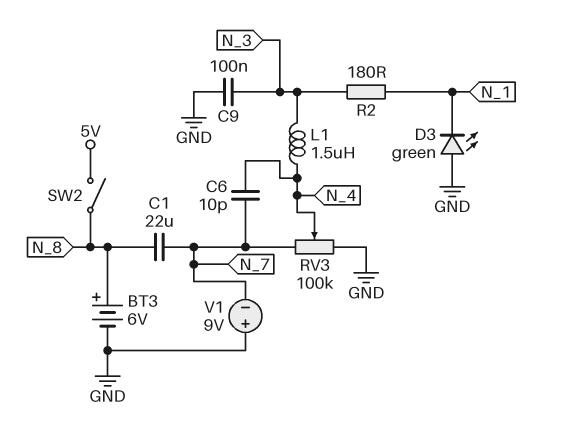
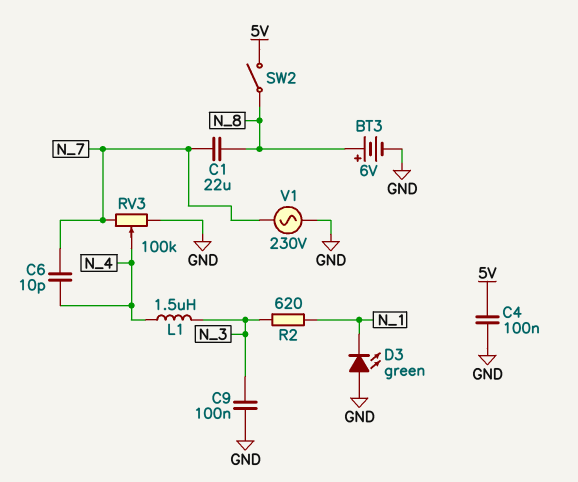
C4: none -> 100nF (5V, GND)
R2: 180 (N_1, N_3) -> 620 (N_1, N_3)
V1: 9V (plus GND, minus N_7) -> AC 230V (GND, N_7)

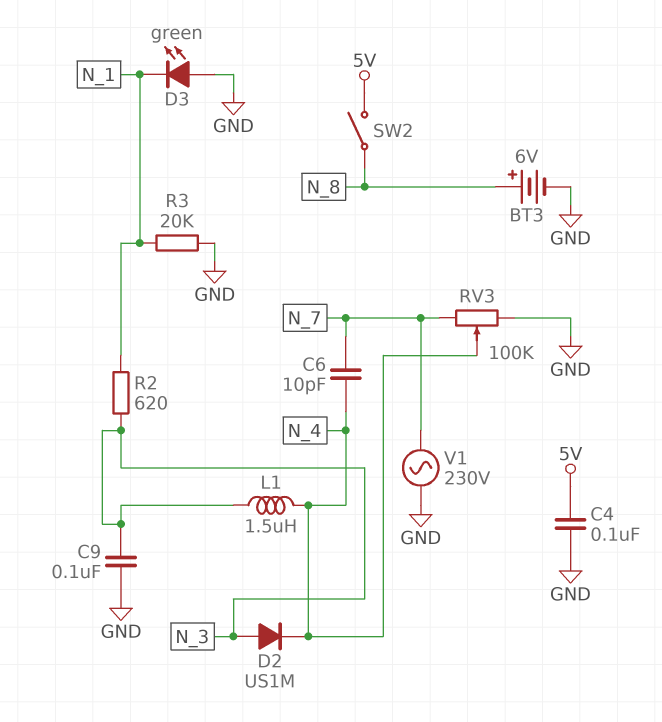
C1: 22uF (N_7, N_8) -> none
D2: none -> diode US1M (A N_3, K N_4)
R3: none -> 20k (GND, N_1)

